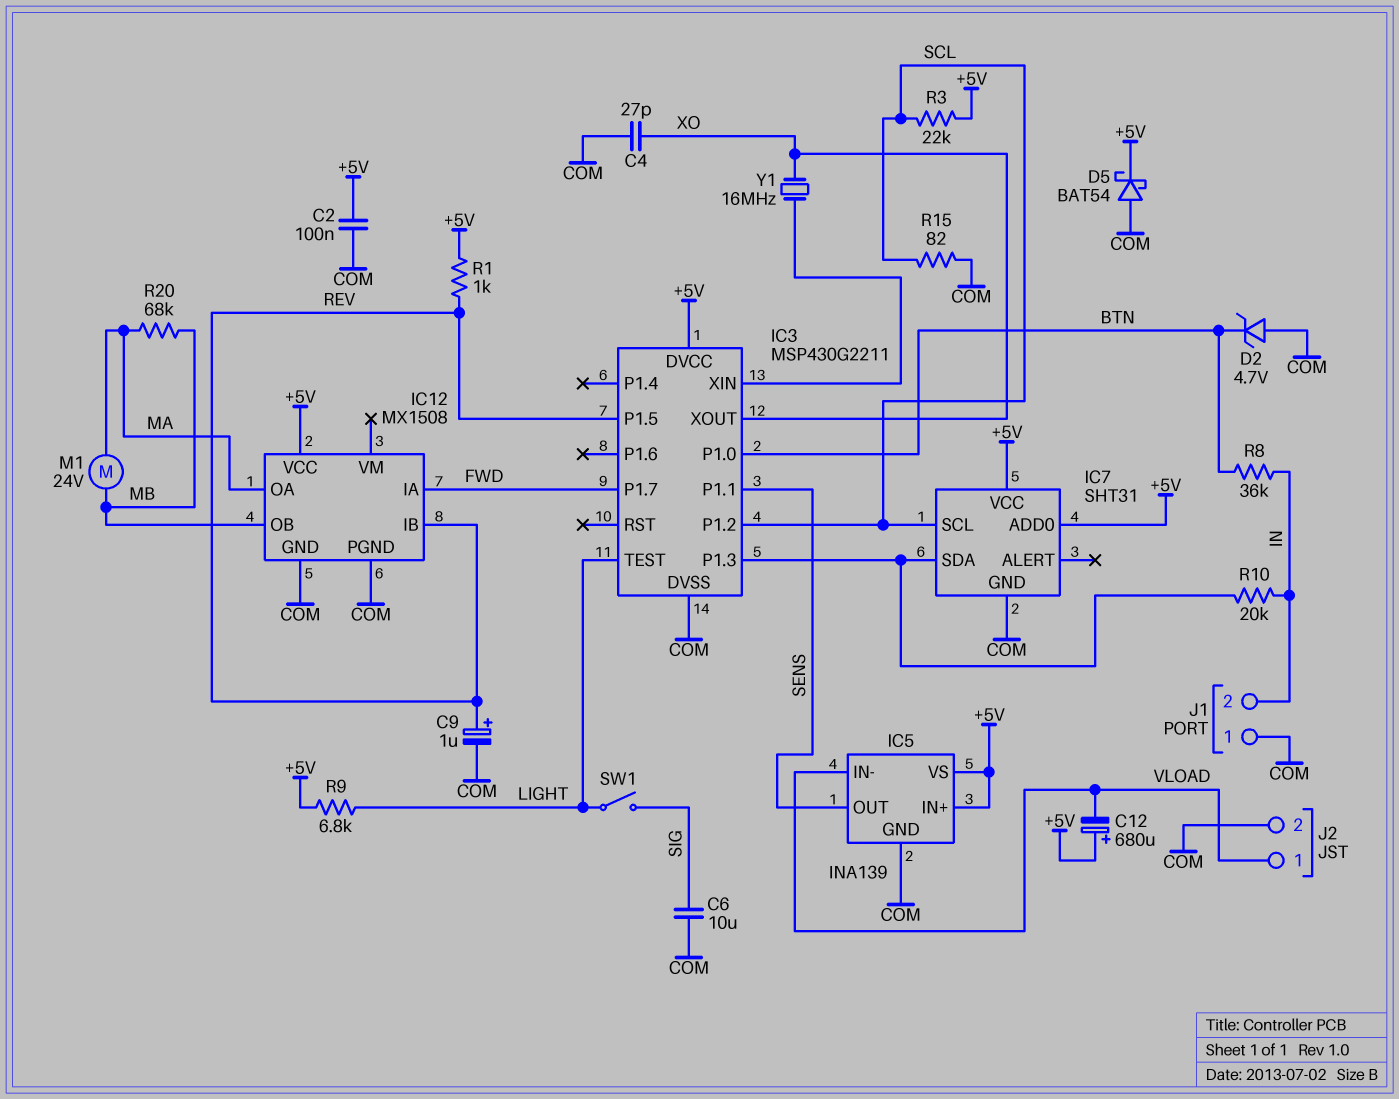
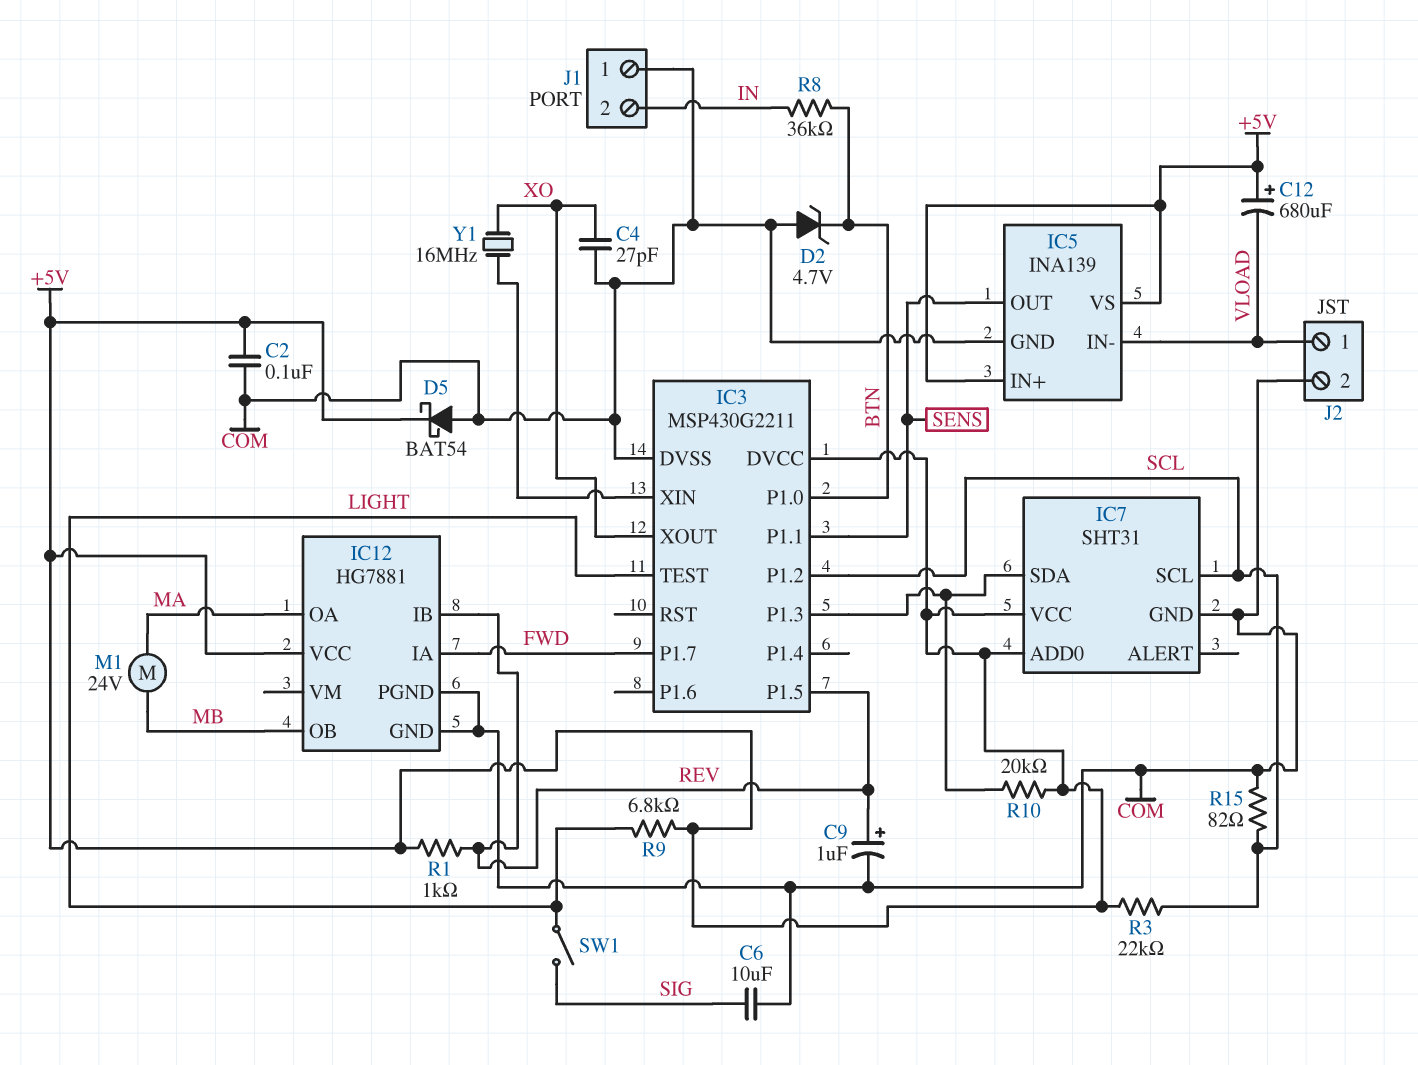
IC12: MX1508 -> HG7881
R10: 20k (IC3/P1.3, IN) -> 20k (+5V, IC3/P1.3)
R20: 68k (MA, MB) -> none

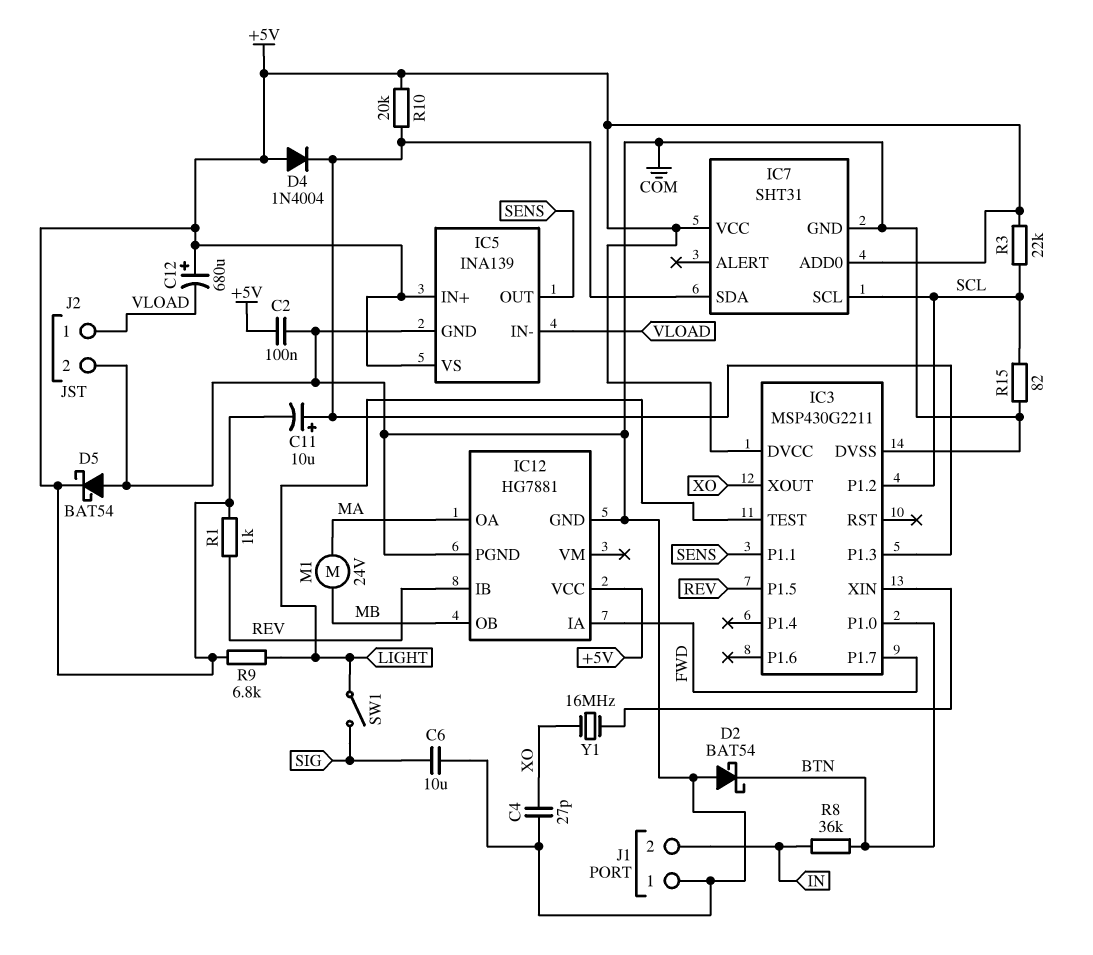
C9: 1uF (plus REV, minus COM) -> none
C11: none -> 10uF (plus IC3/P1.3, minus +5V)
D2: zener 4.7V (A COM, K BTN) -> schottky BAT54 (A COM, K BTN)
D4: none -> diode 1N4004 (A +5V, K IC3/P1.3)

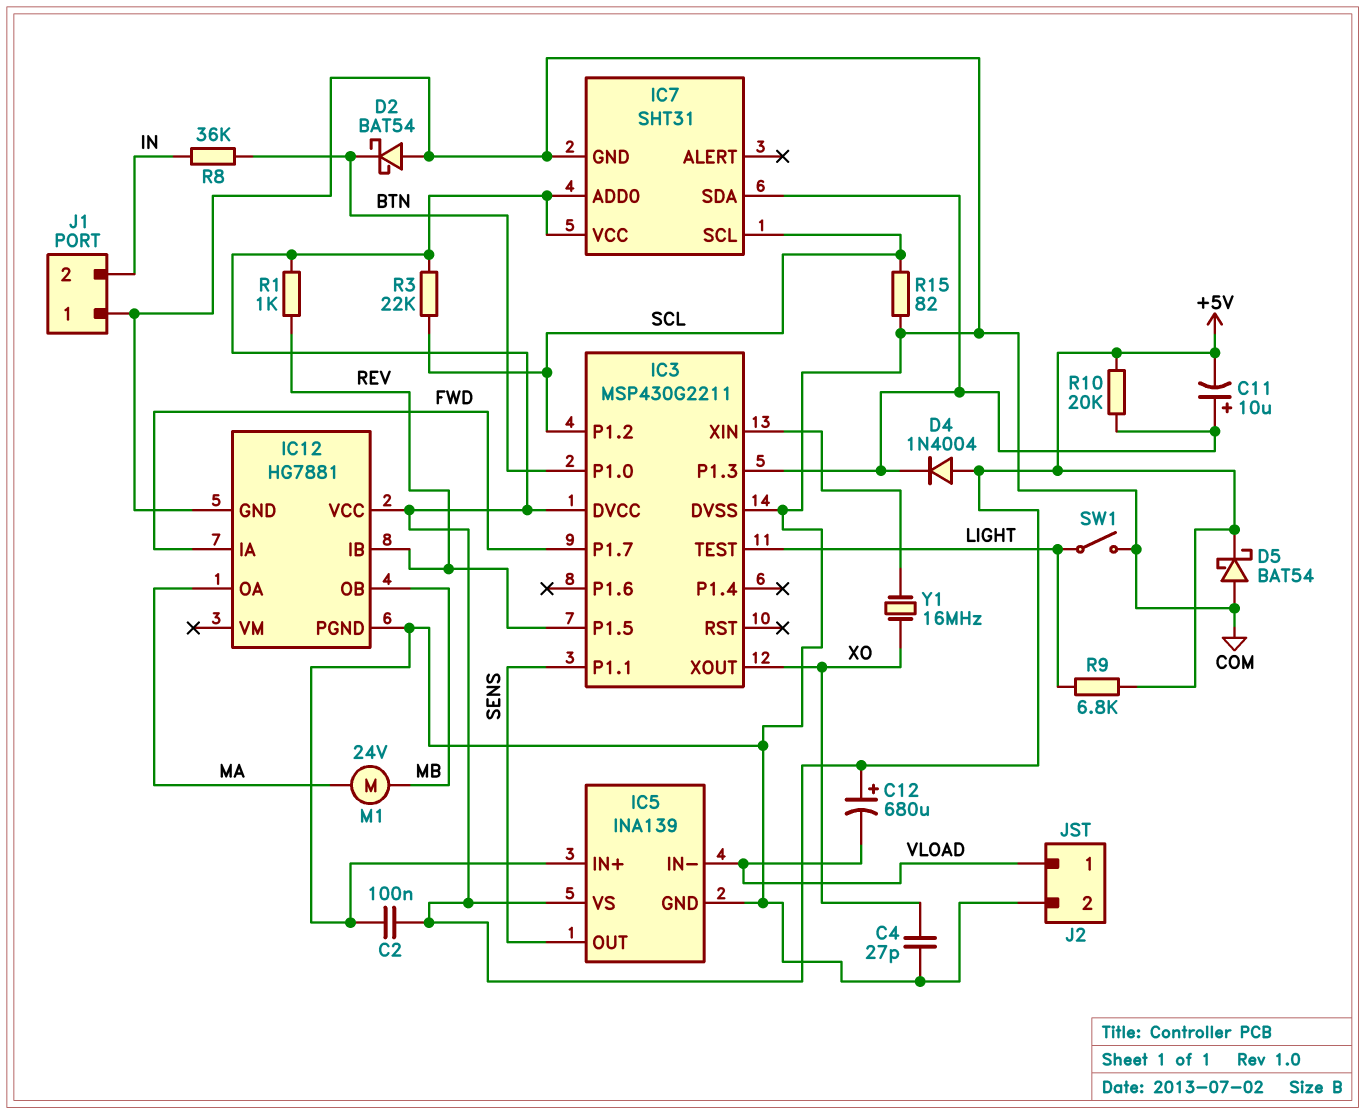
C6: 10uF (COM, SIG) -> none
IC5 pin IN+: +5V -> COM
SW1: switch (LIGHT, SIG) -> switch (COM, LIGHT)

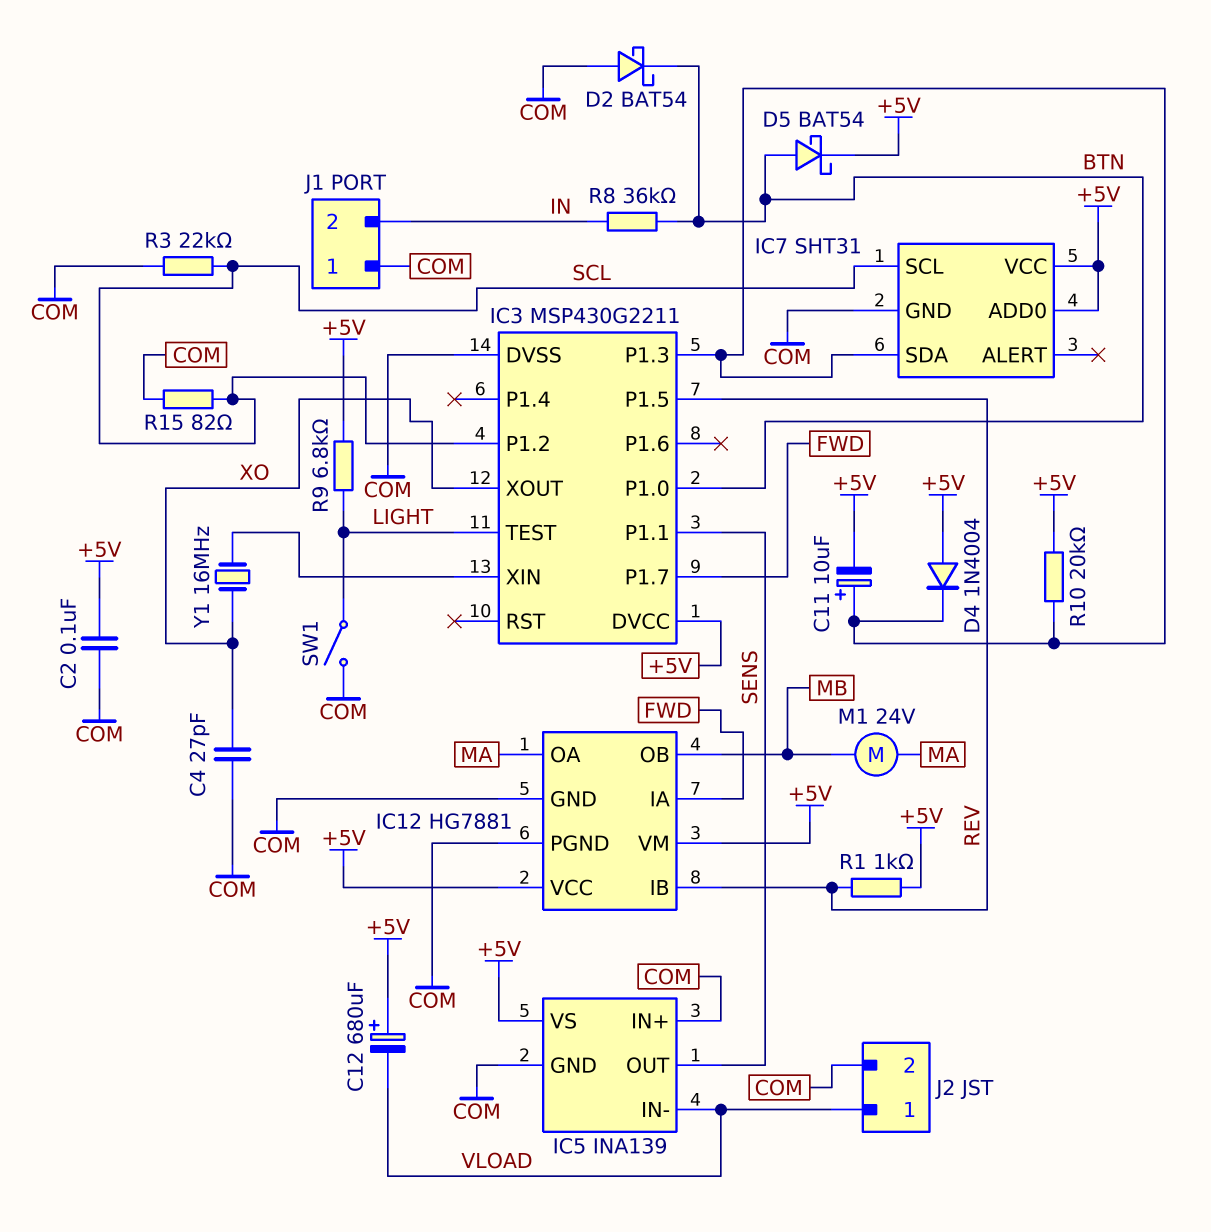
D5: schottky BAT54 (A COM, K +5V) -> schottky BAT54 (A BTN, K +5V)
IC12 pin VM: none -> +5V
R3: 22k (+5V, SCL) -> 22k (COM, SCL)

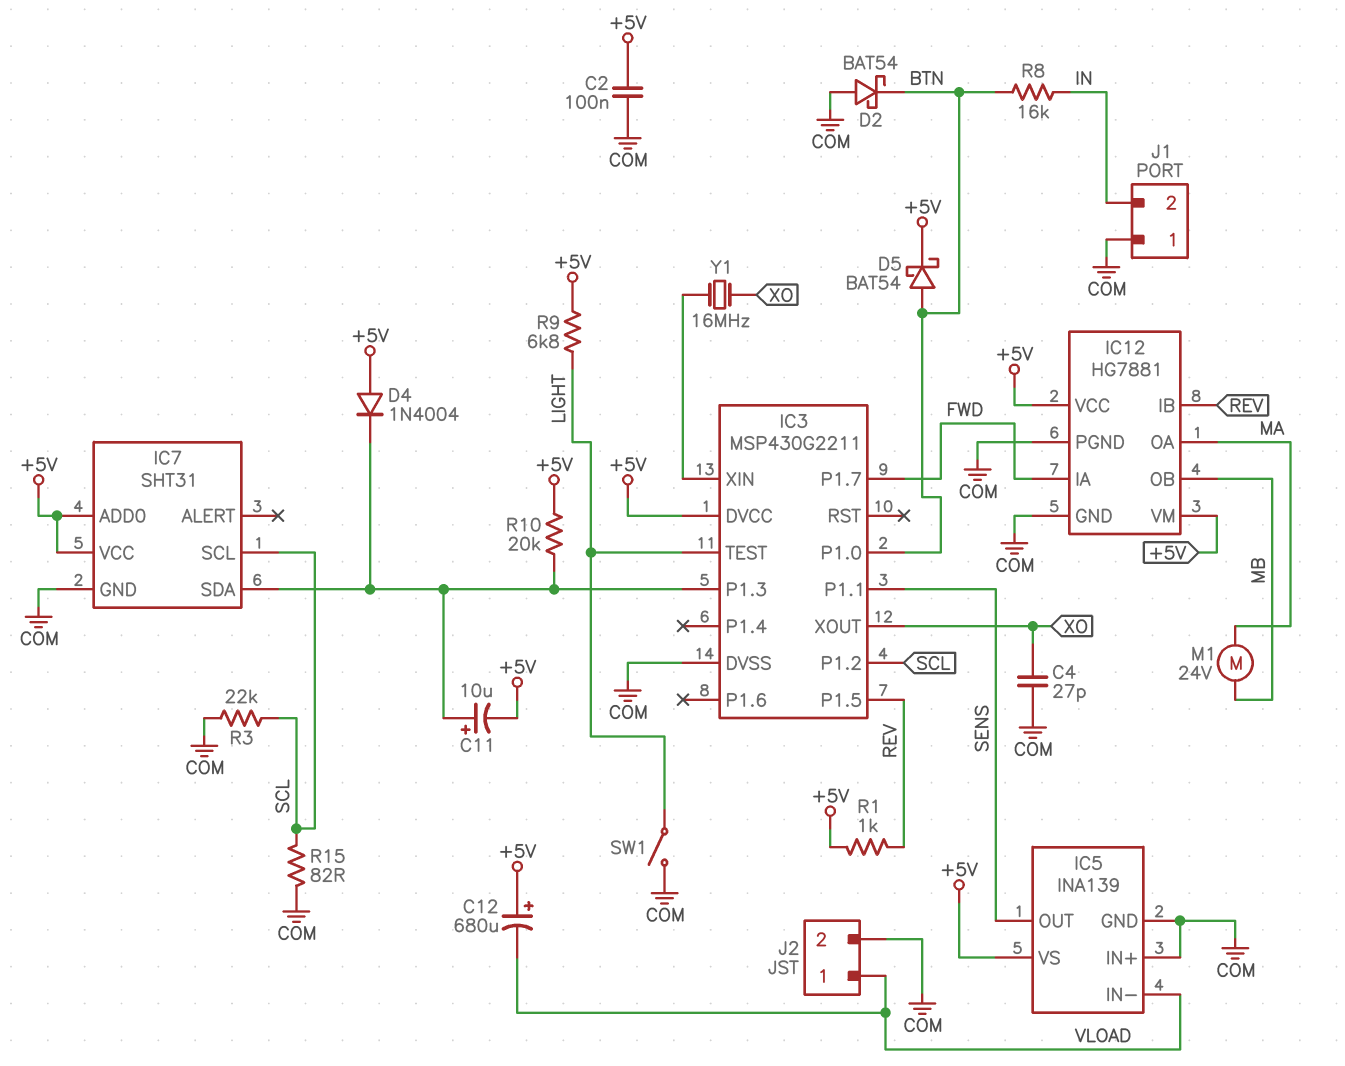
R8: 36k (BTN, IN) -> 16k (BTN, IN)

